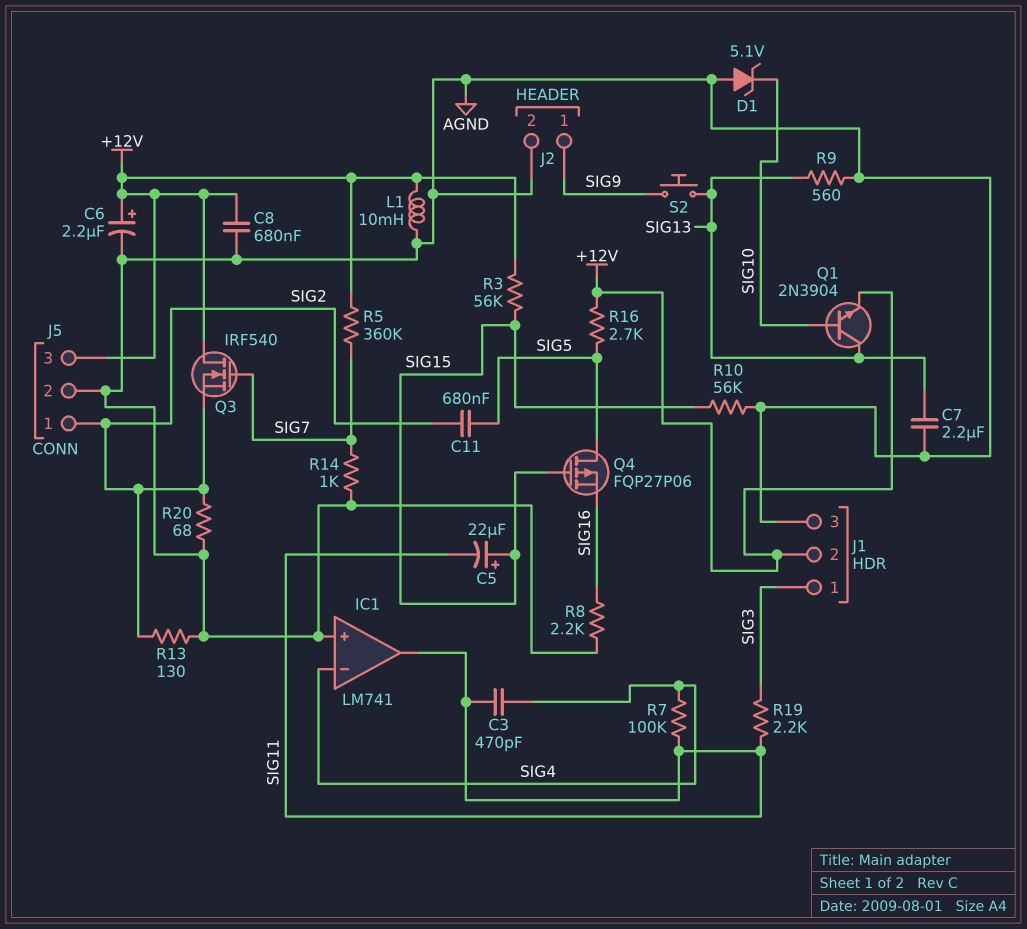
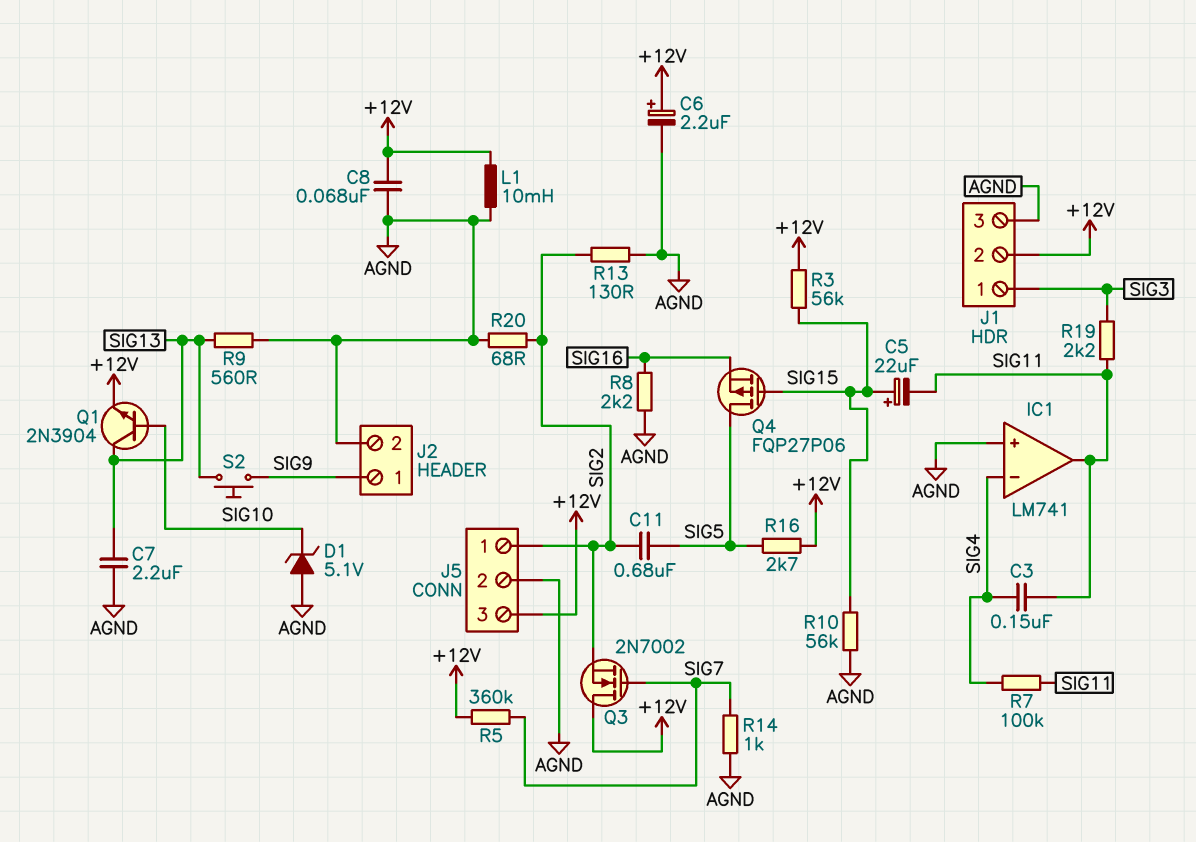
C3: 470pF (SIG4, SIG11) -> 150nF (SIG4, SIG11)
C8: 680nF (+12V, AGND) -> 68nF (+12V, AGND)
Q3: NMOS IRF540 (G SIG7, D +12V, S SIG2) -> NMOS 2N7002 (G SIG7, D +12V, S SIG2)

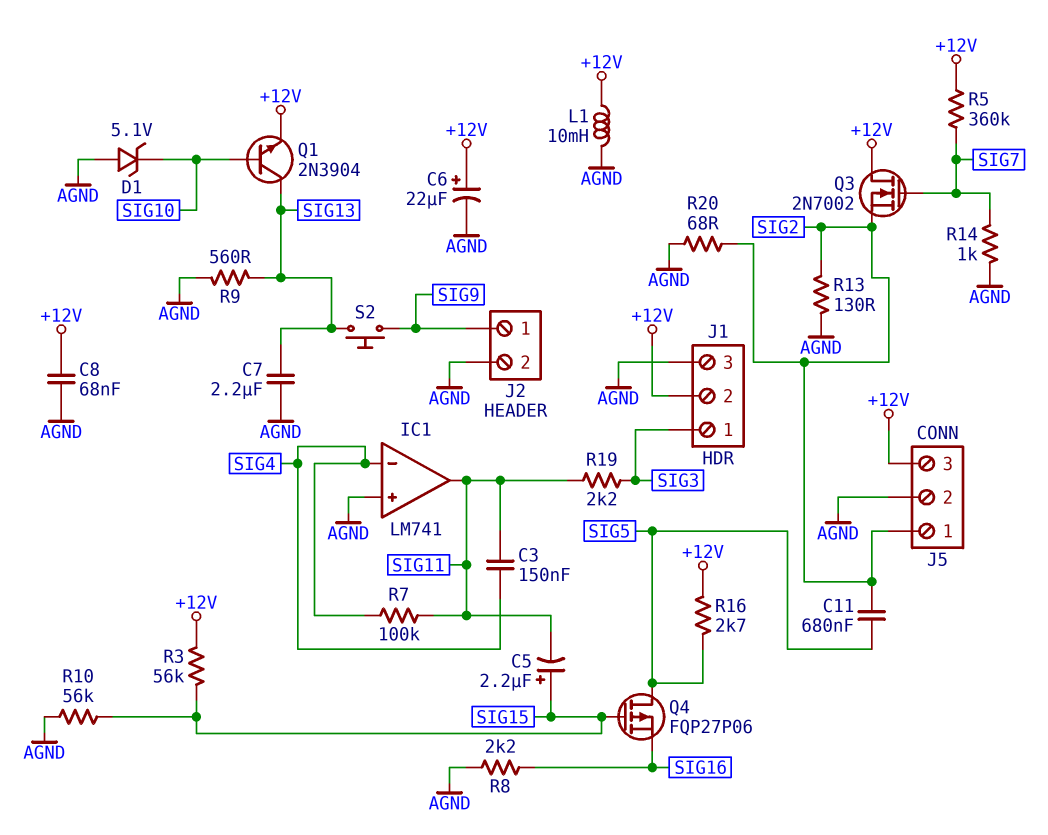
C5: 22uF (plus SIG15, minus SIG11) -> 2.2uF (plus SIG15, minus SIG11)
C6: 2.2uF (plus +12V, minus AGND) -> 22uF (plus +12V, minus AGND)

